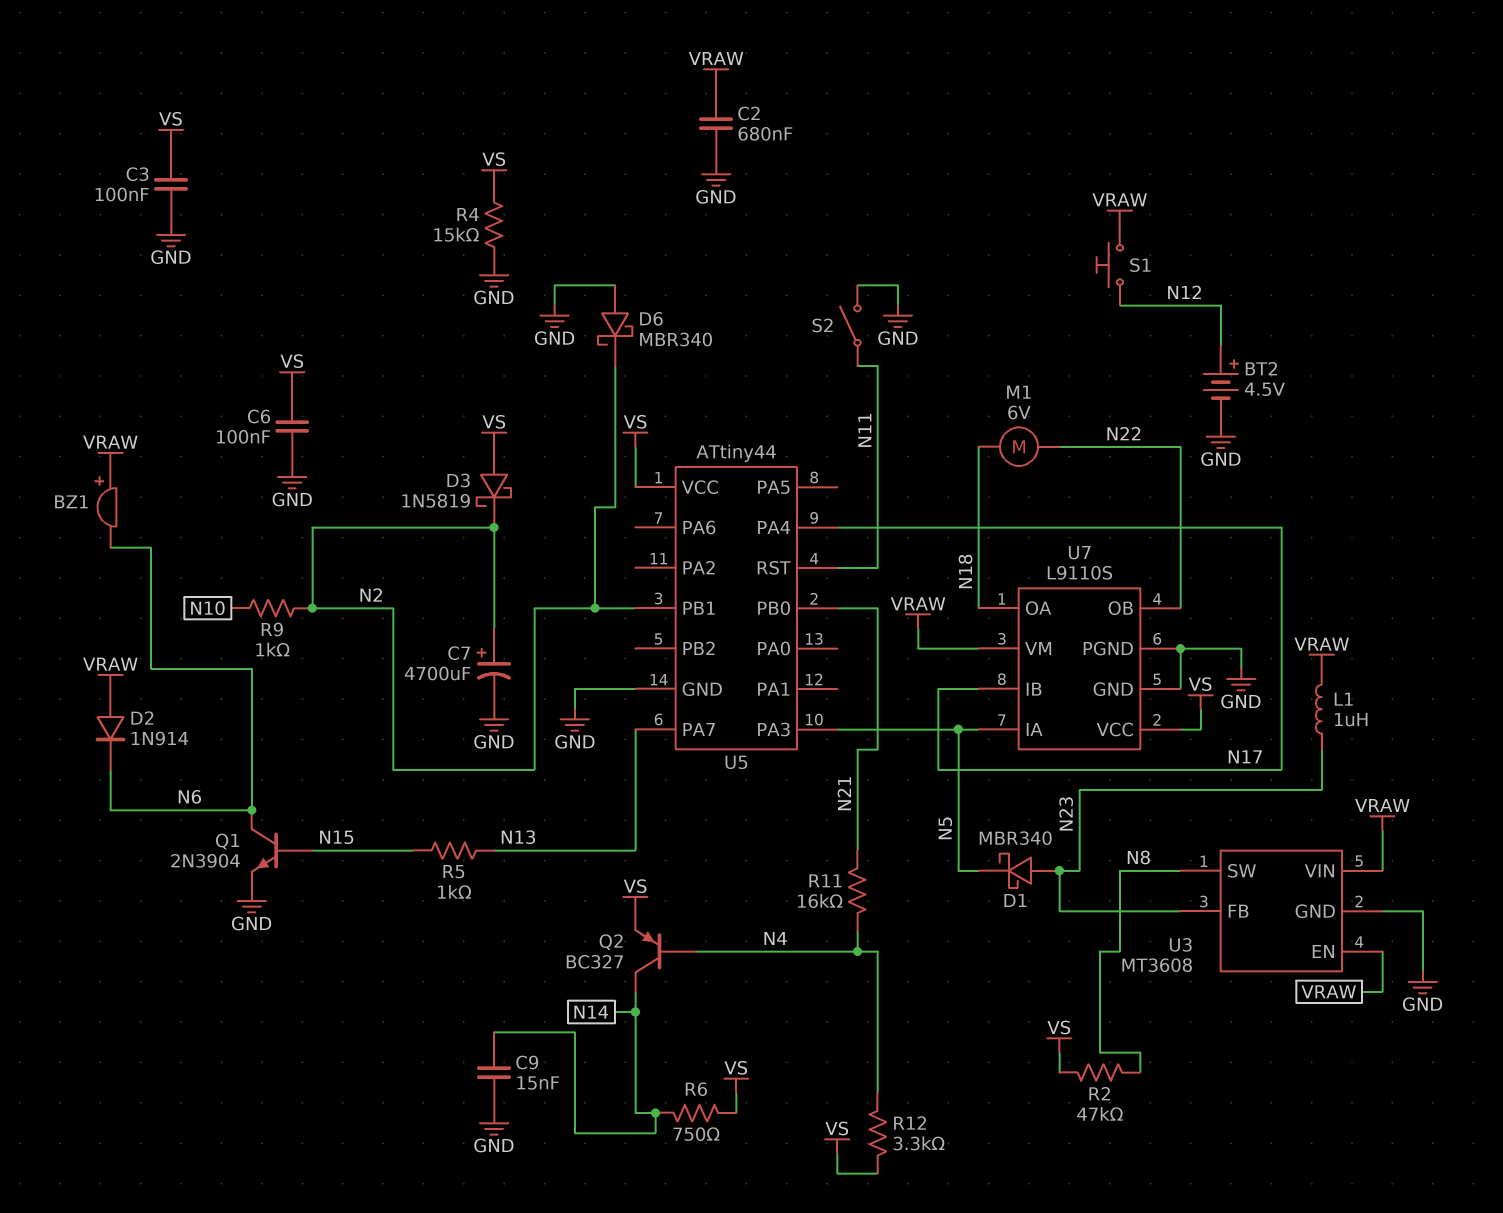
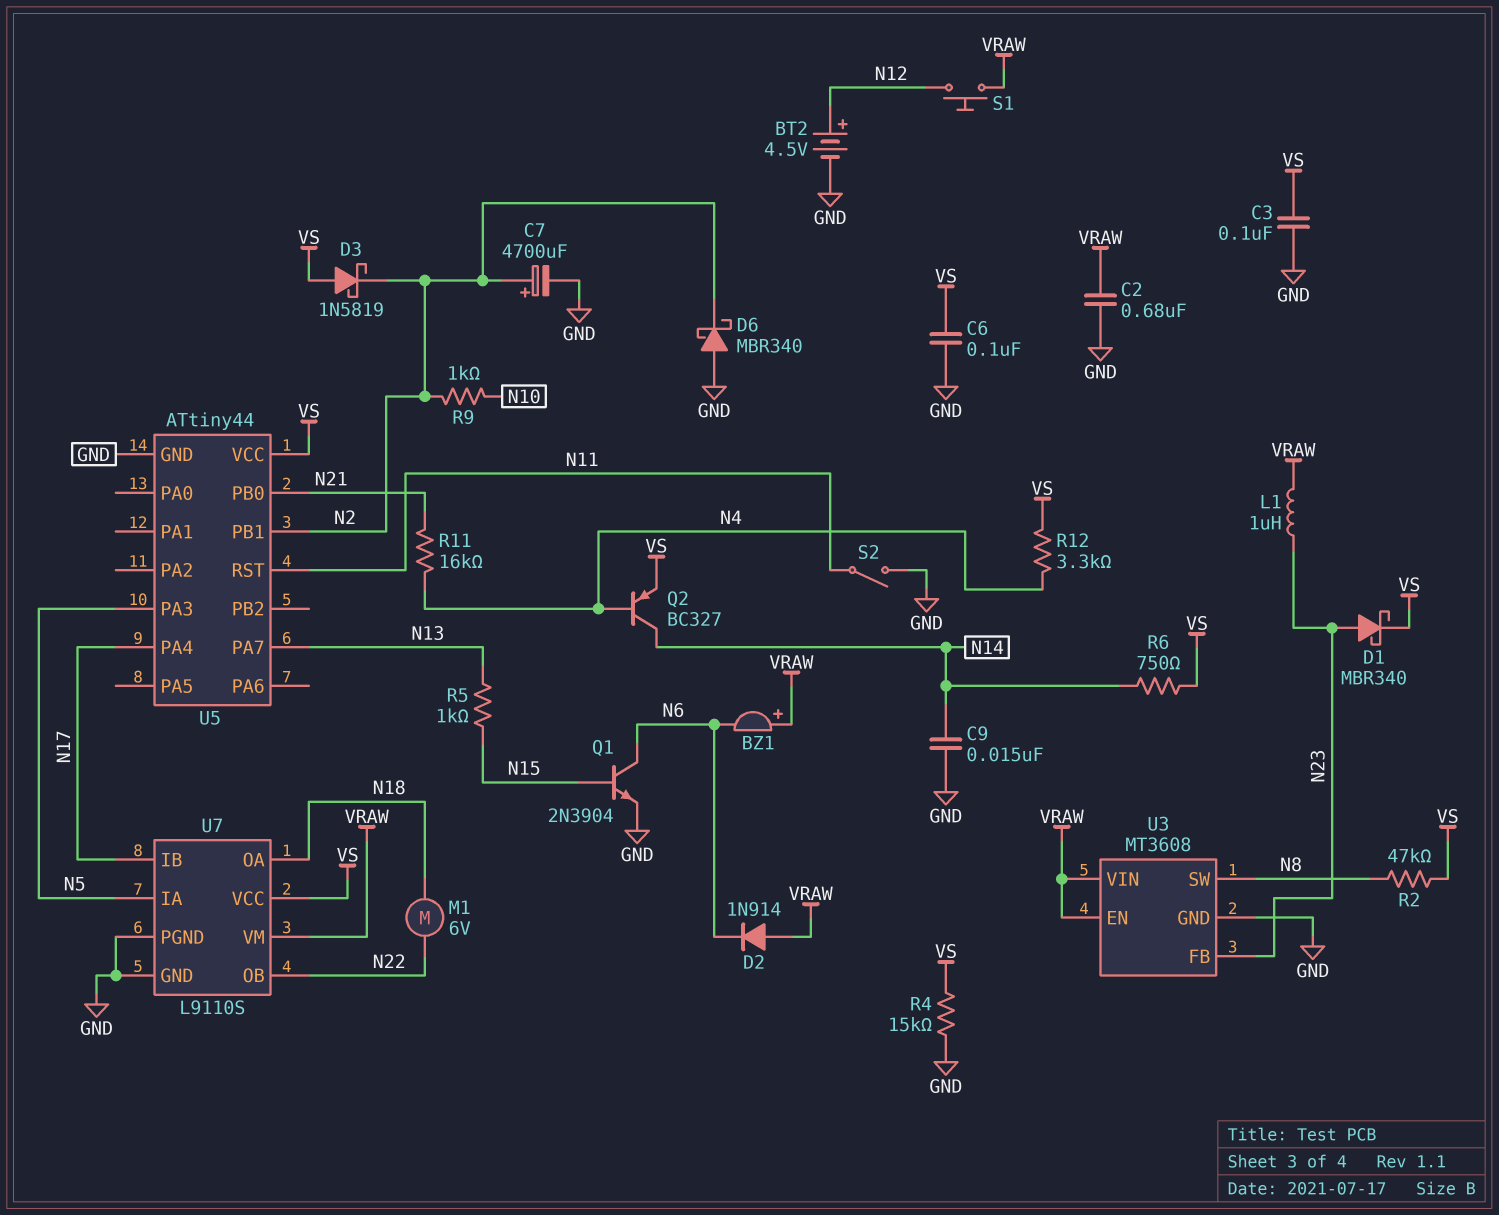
D1: schottky MBR340 (A N23, K N5) -> schottky MBR340 (A N23, K VS)

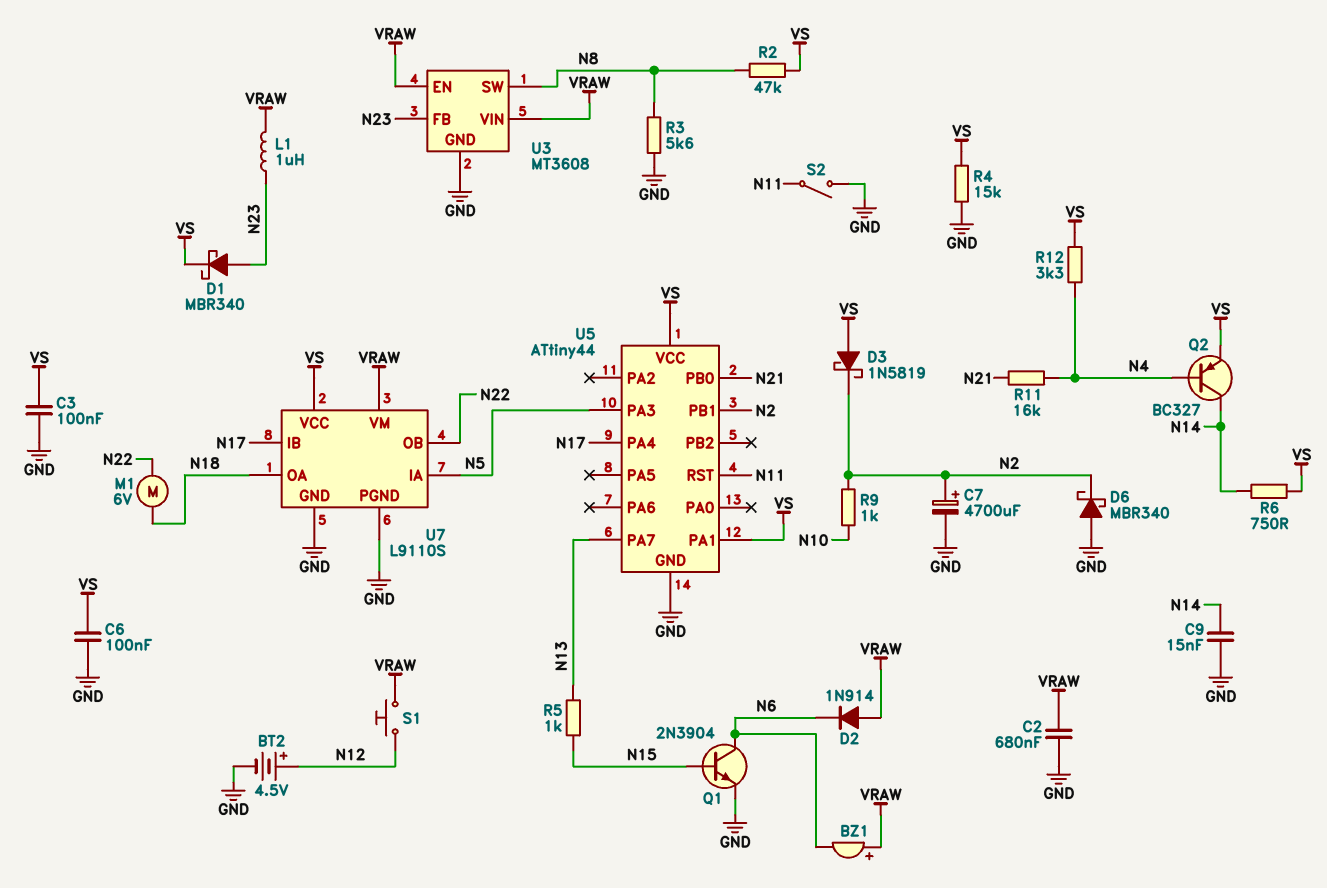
R3: none -> 5.6k (GND, N8)
U5 pin PA1: none -> VS

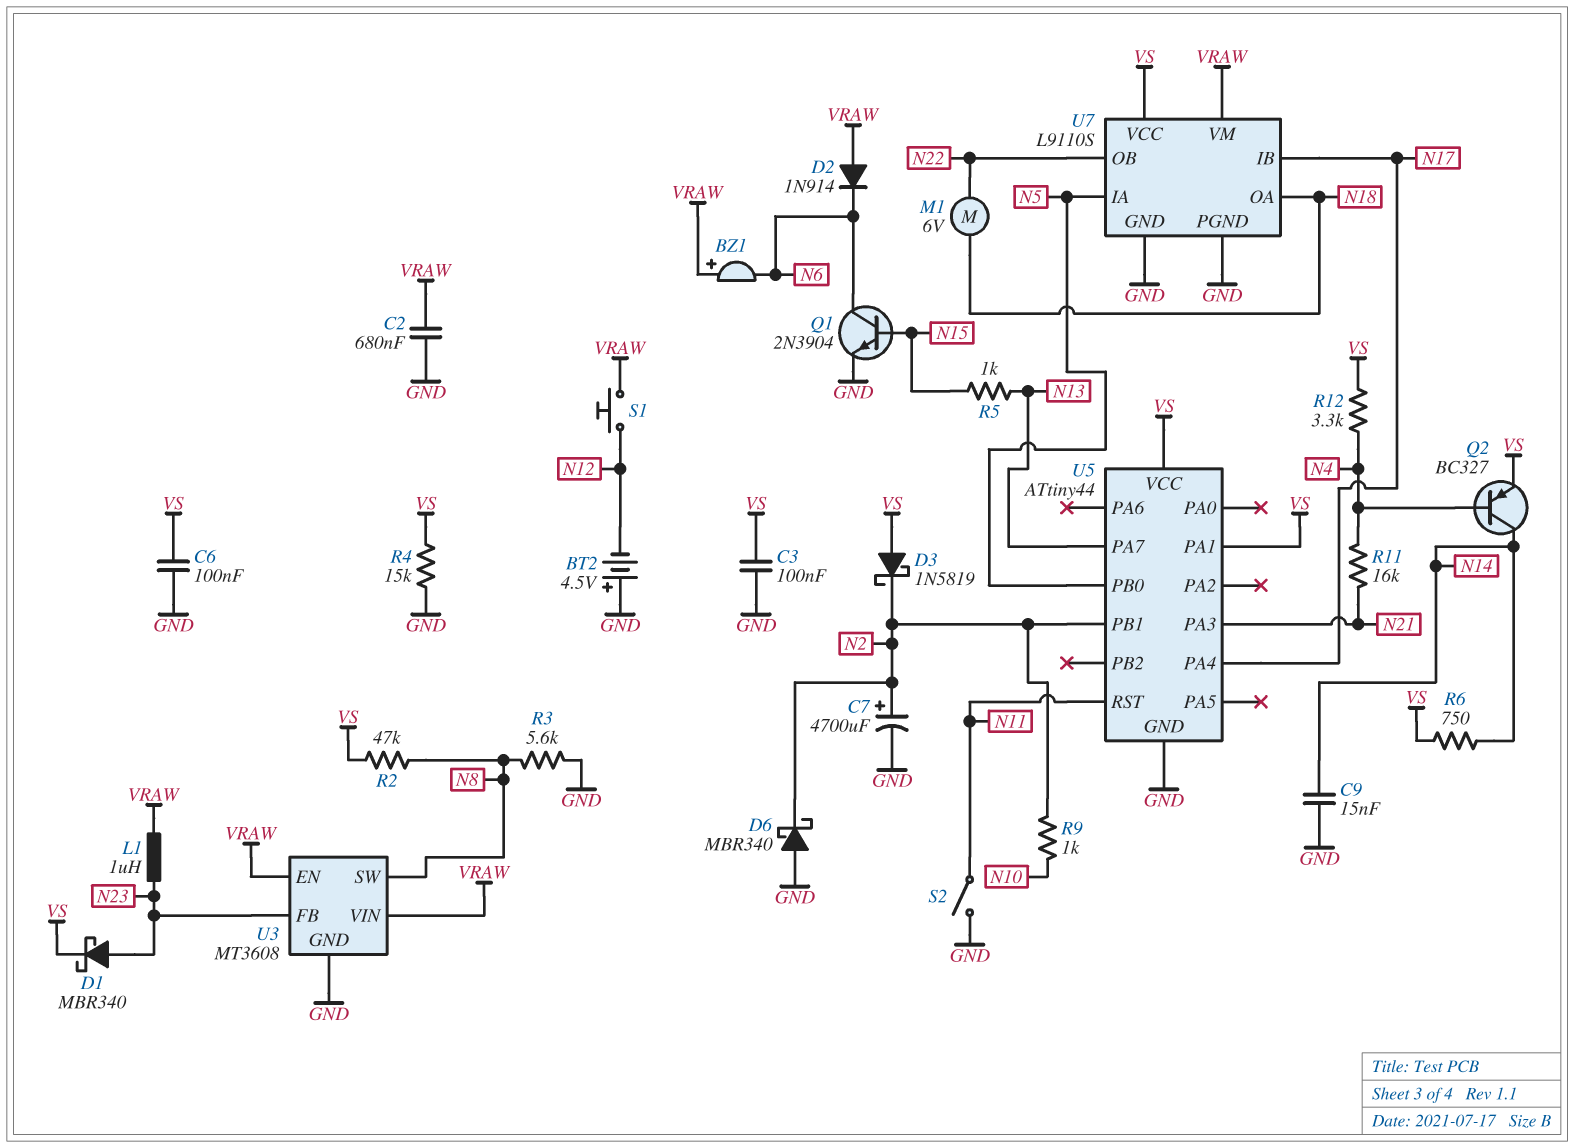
BT2: 4.5V (plus N12, minus GND) -> 4.5V (plus GND, minus N12)
U5 pin PA3: N5 -> N21
U5 pin PB0: N21 -> N5

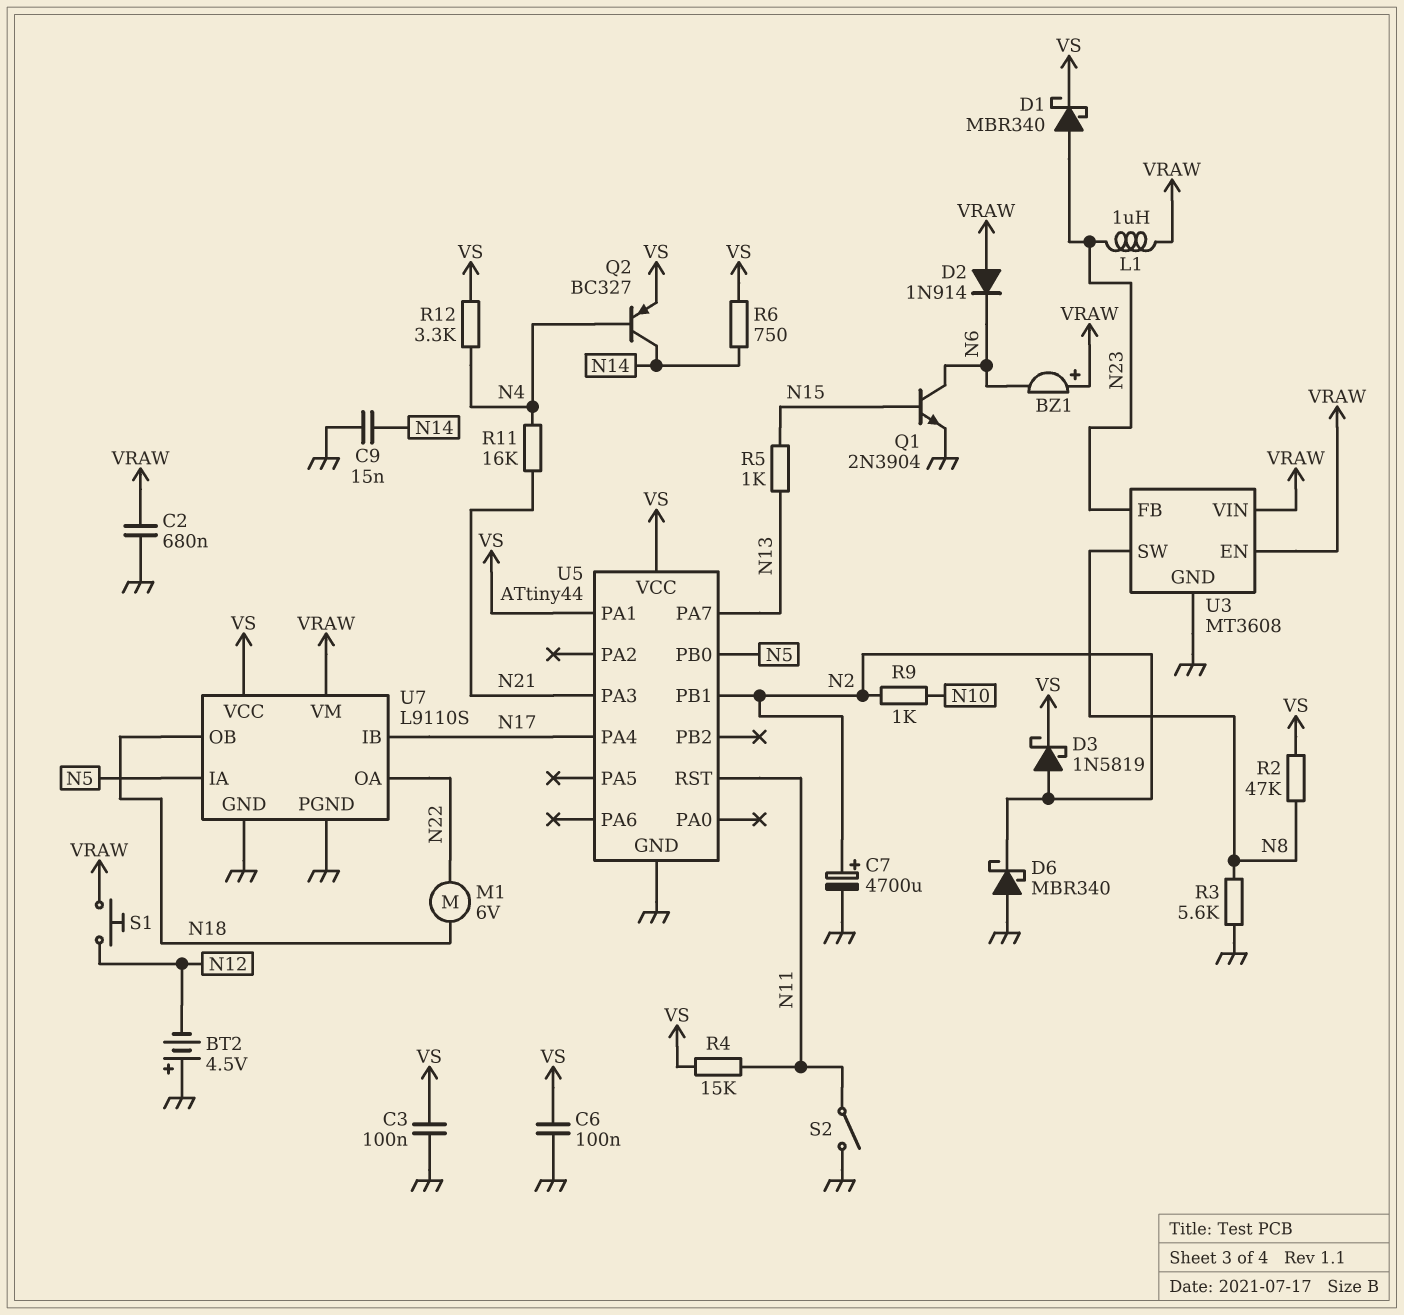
D3: schottky 1N5819 (A VS, K N2) -> schottky 1N5819 (A N2, K VS)
R4: 15k (GND, VS) -> 15k (N11, VS)
U7 pin OA: N18 -> N22
U7 pin OB: N22 -> N18

